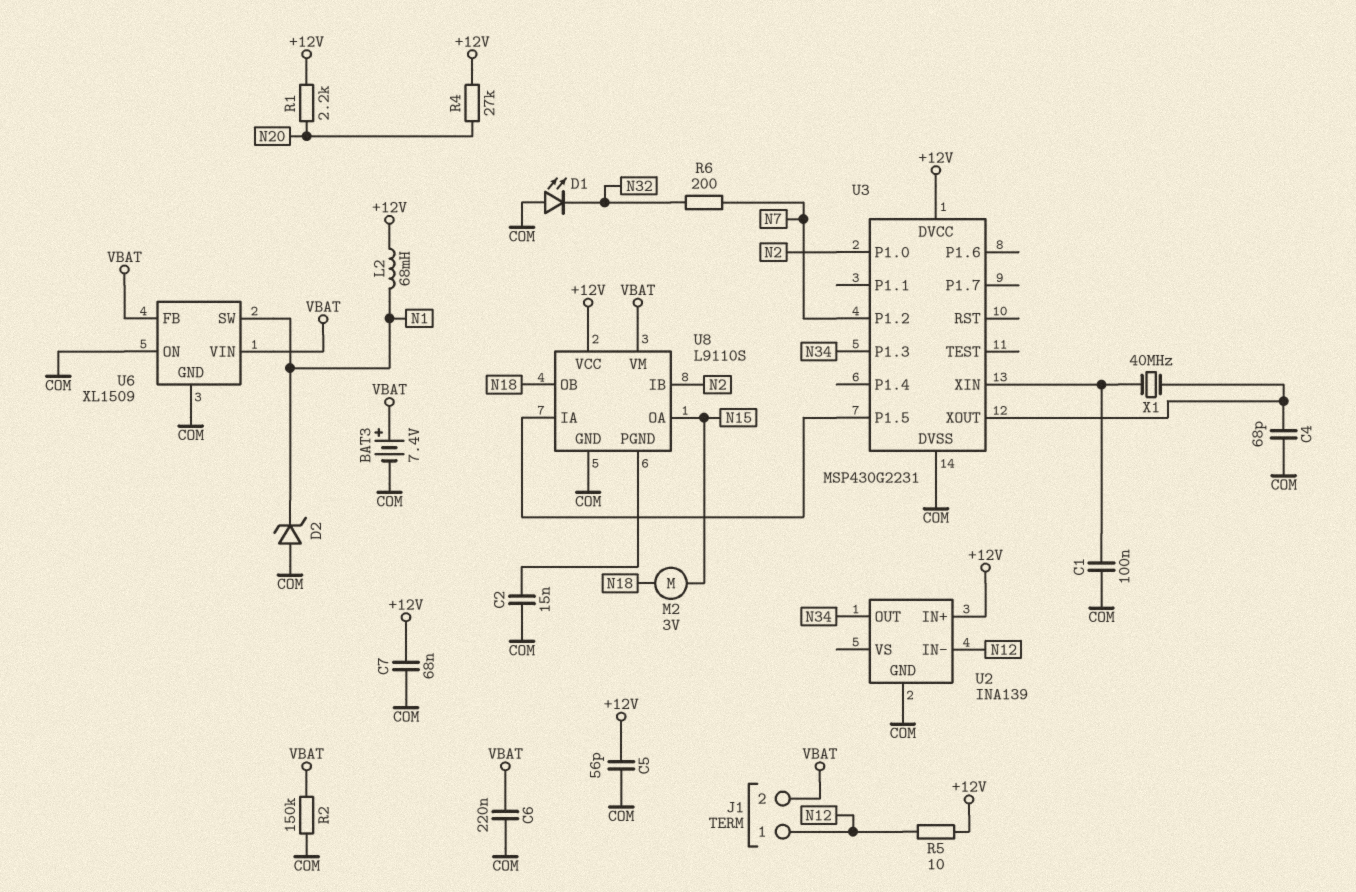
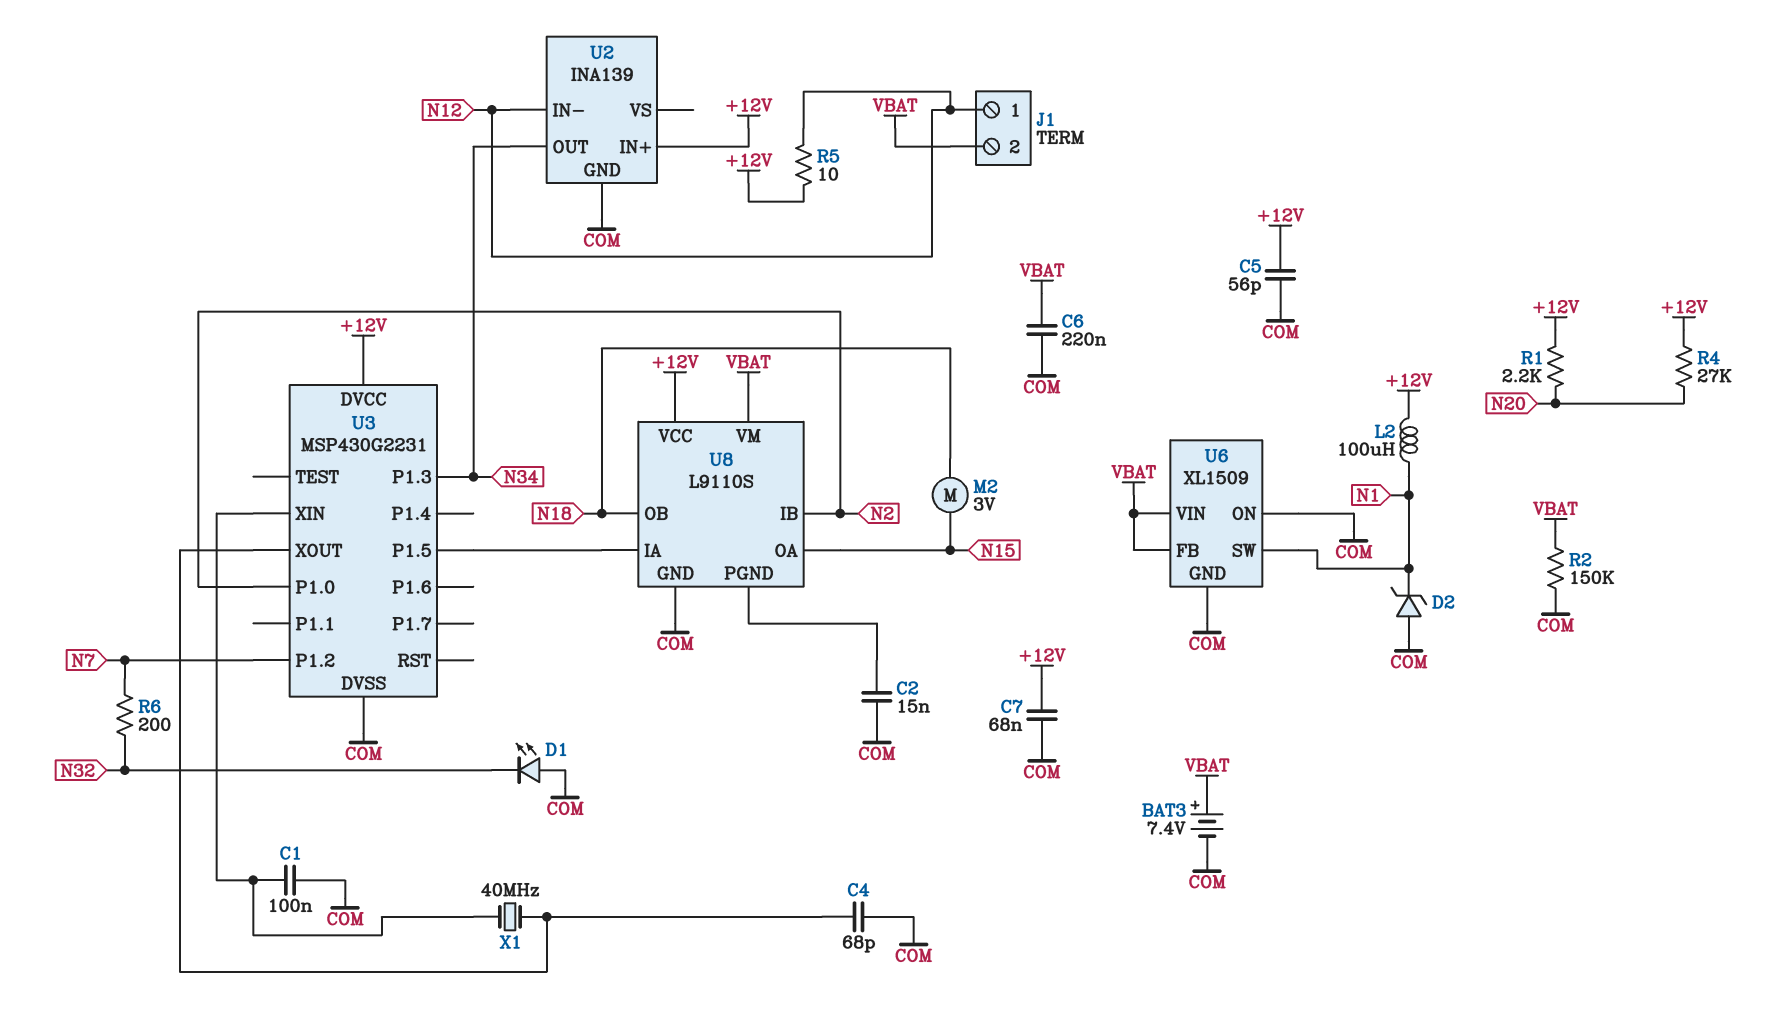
L2: 68mH (+12V, N1) -> 100uH (+12V, N1)

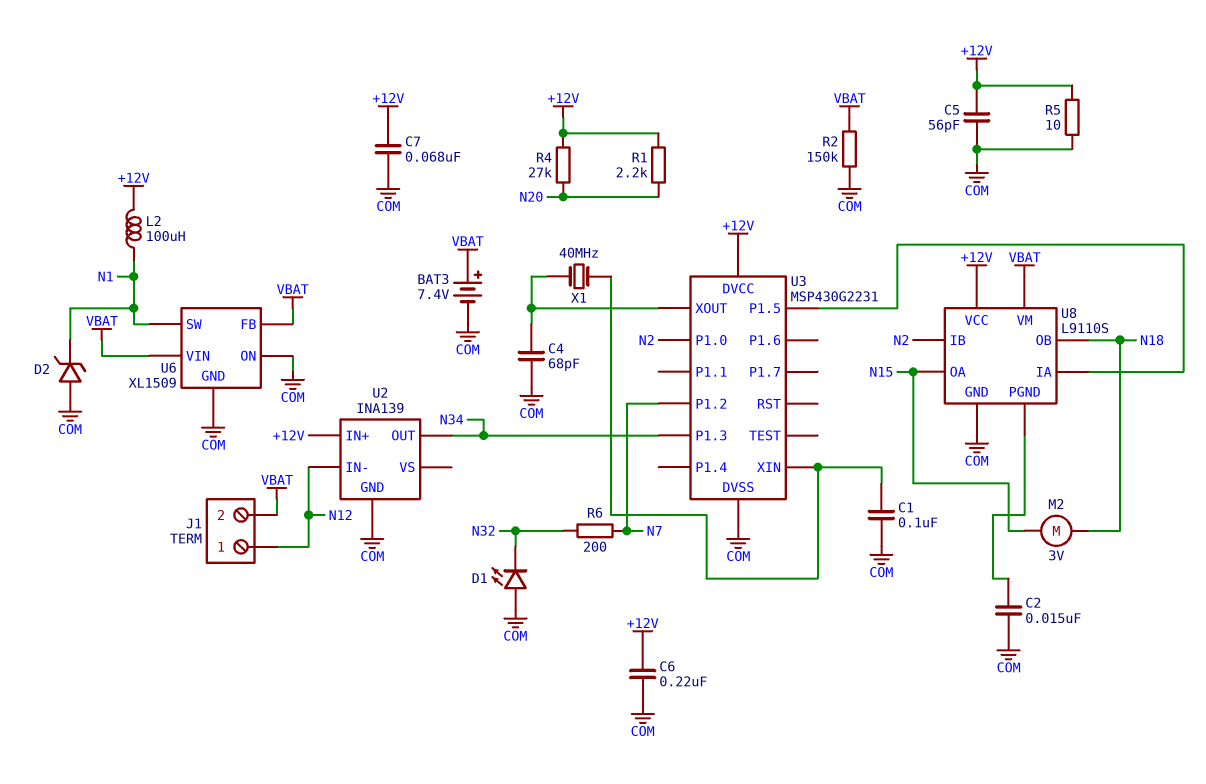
C6: 220nF (COM, VBAT) -> 220nF (+12V, COM)
R5: 10 (+12V, N12) -> 10 (+12V, COM)

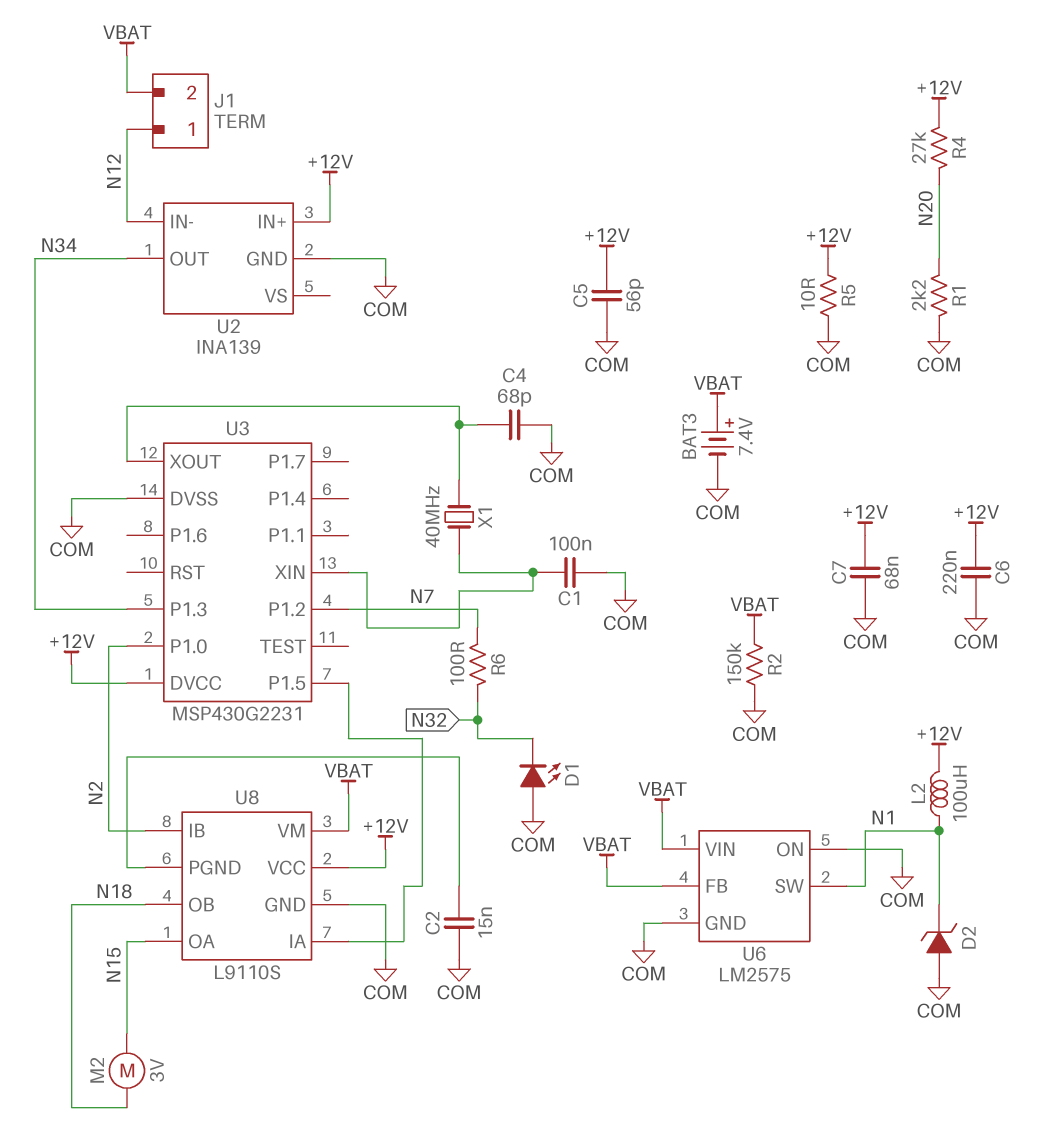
R1: 2.2k (+12V, N20) -> 2.2k (COM, N20)
R6: 200 (N7, N32) -> 100 (N7, N32)
U6: XL1509 -> LM2575

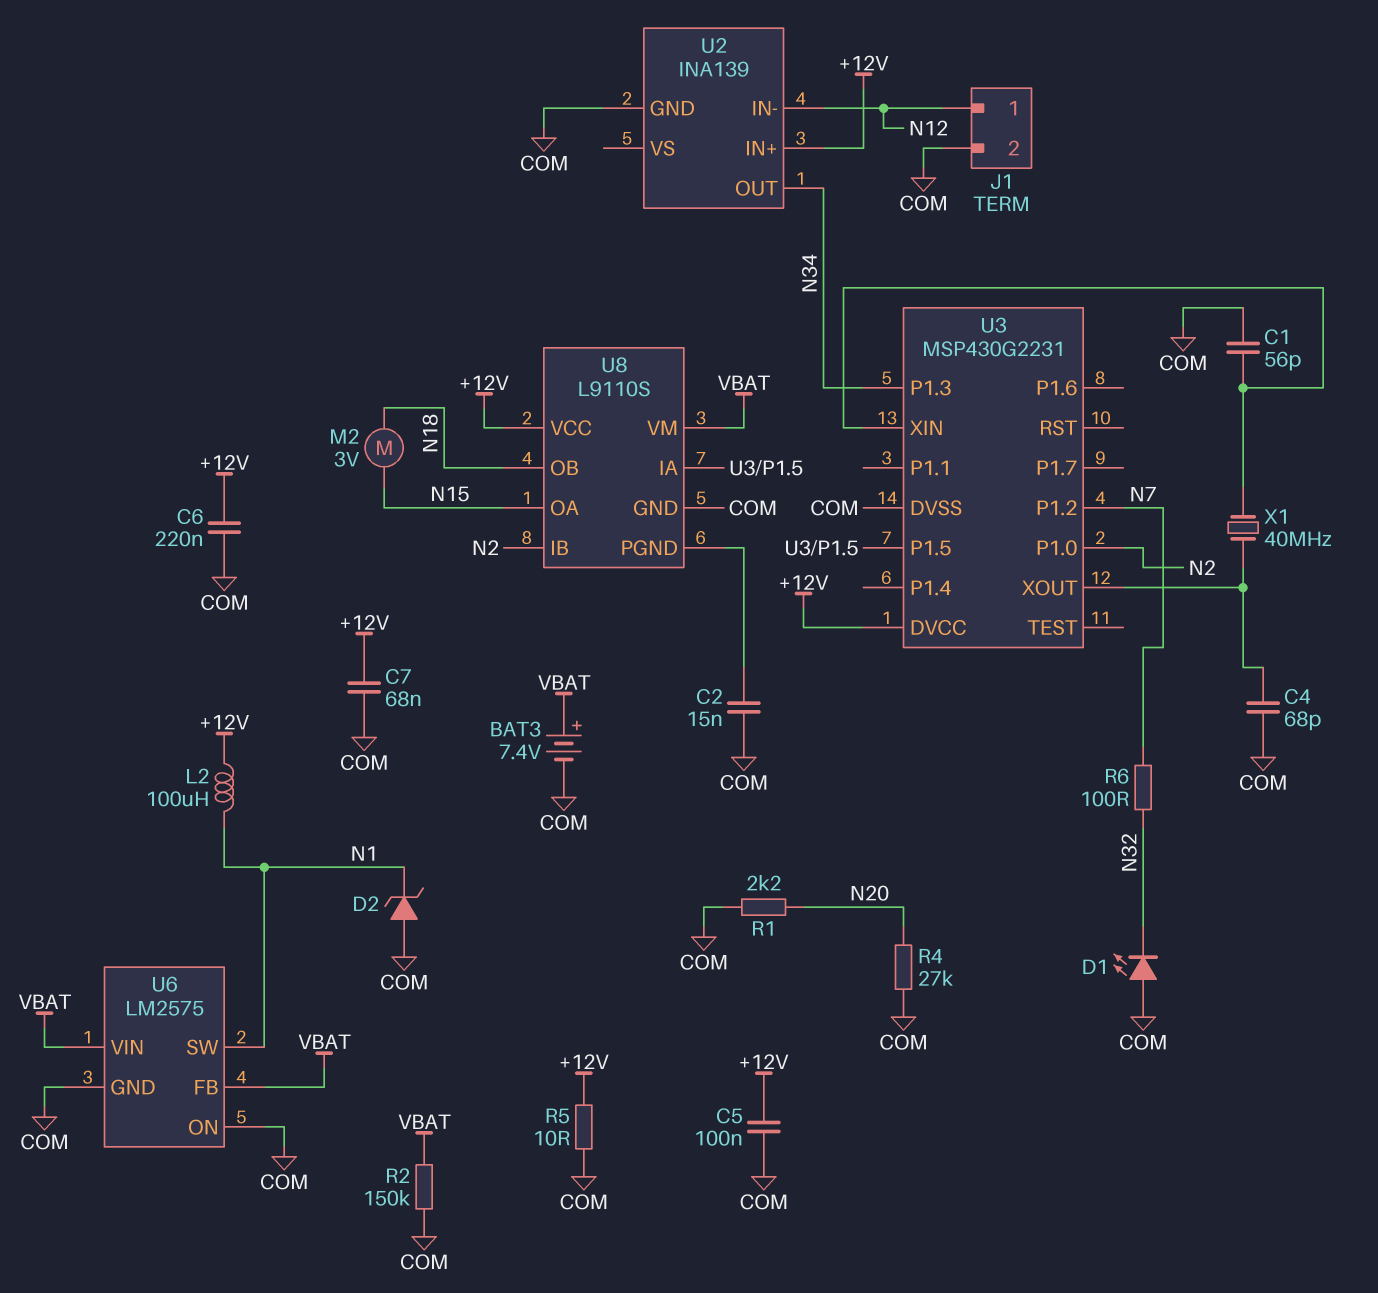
C1: 100nF (COM, U3/XIN) -> 56pF (COM, U3/XIN)
C5: 56pF (+12V, COM) -> 100nF (+12V, COM)
J1 pin 2: VBAT -> COM
R4: 27k (+12V, N20) -> 27k (COM, N20)

